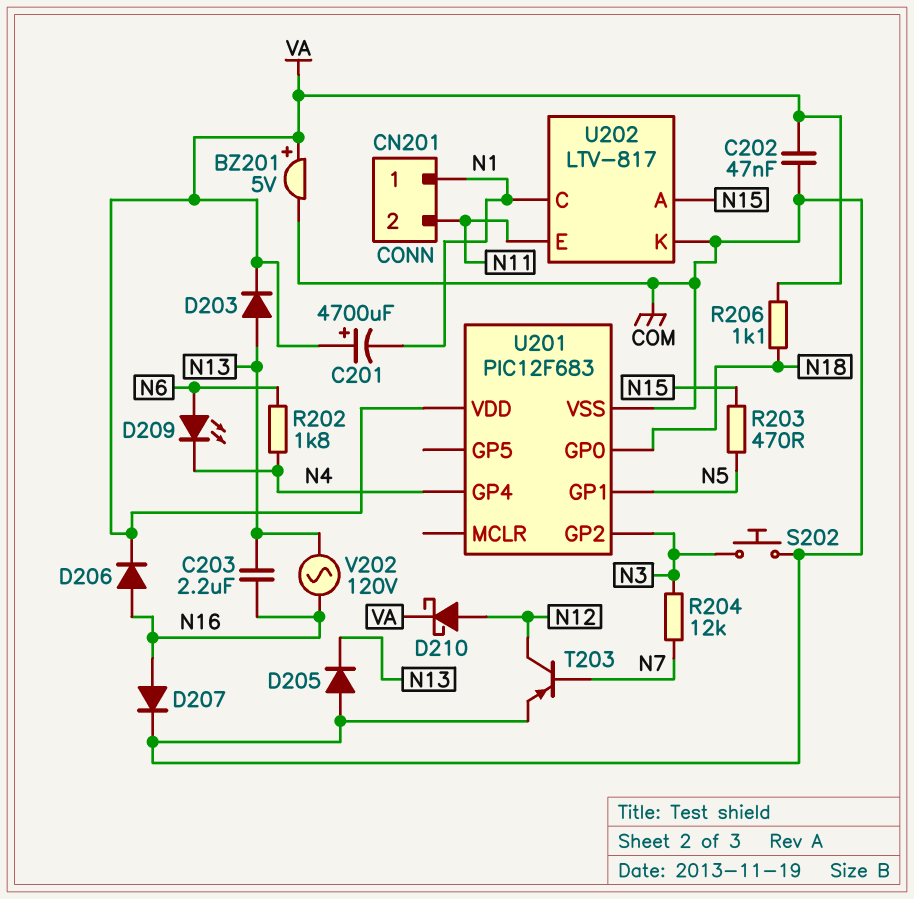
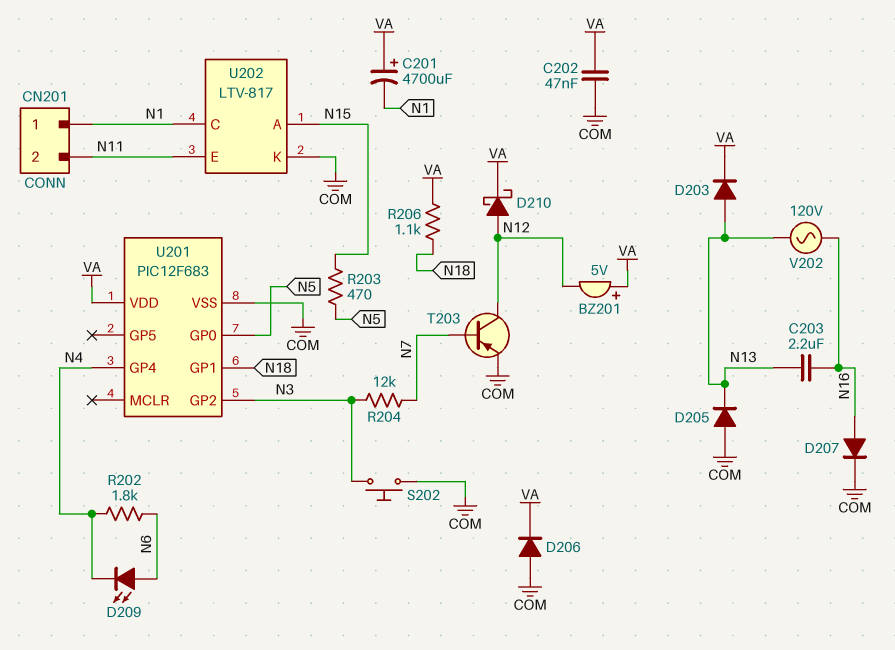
BZ201: buzzer 5V (plus VA, minus COM) -> buzzer 5V (plus VA, minus N12)
D206: diode (A N16, K VA) -> diode (A COM, K VA)
U201 pin GP0: N18 -> N5
U201 pin GP1: N5 -> N18

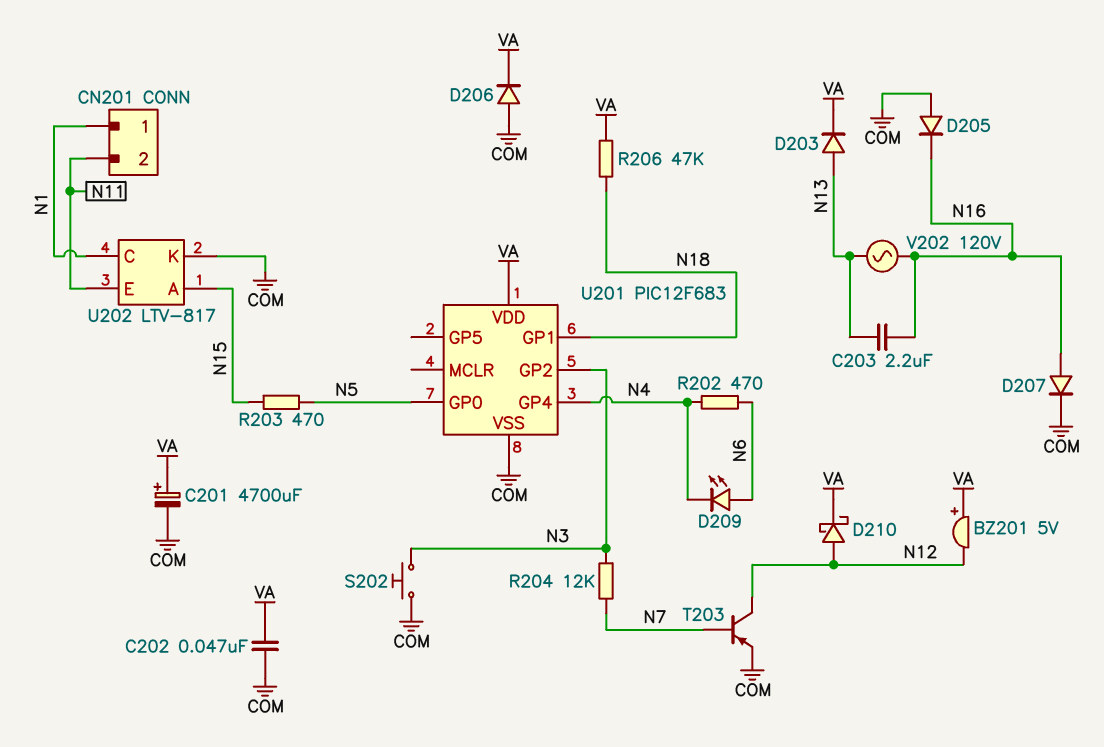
C201: 4700uF (plus VA, minus N1) -> 4700uF (plus VA, minus COM)
D205: diode (A COM, K N13) -> diode (A COM, K N16)
R202: 1.8k (N4, N6) -> 470 (N4, N6)
R206: 1.1k (N18, VA) -> 47k (N18, VA)

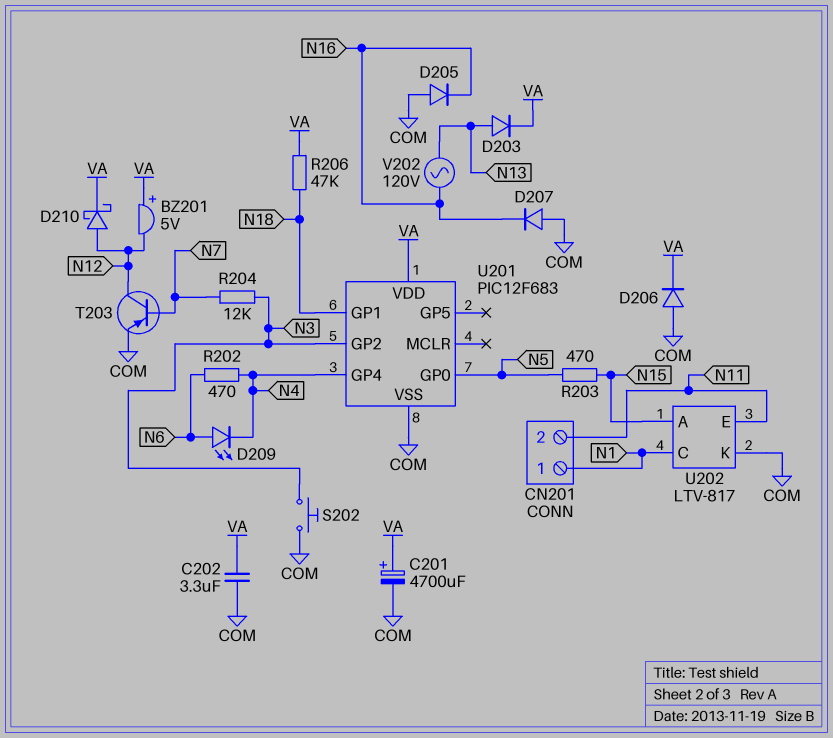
C202: 47nF (COM, VA) -> 3.3uF (COM, VA)
C203: 2.2uF (N13, N16) -> none
D207: diode (A N16, K COM) -> diode (A COM, K N16)

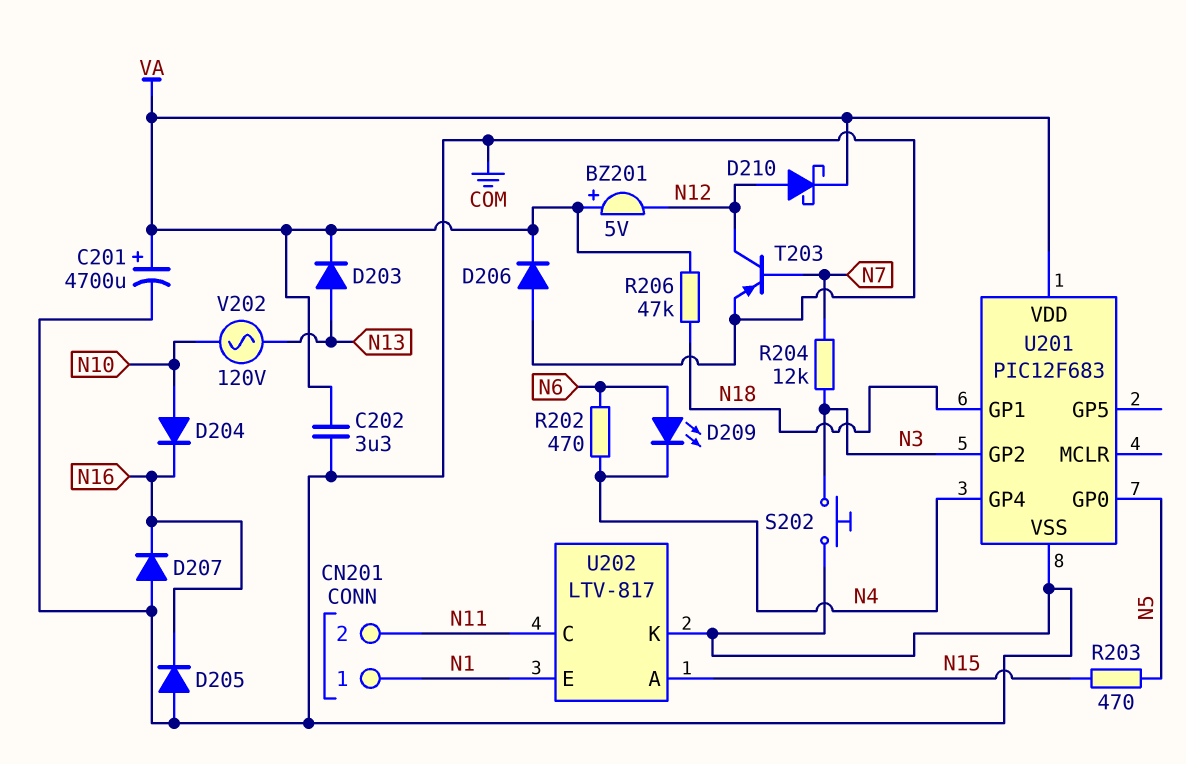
D204: none -> diode (A N10, K N16)
U202 pin C: N1 -> N11
U202 pin E: N11 -> N1
V202: AC 120V (N13, N16) -> AC 120V (N10, N13)

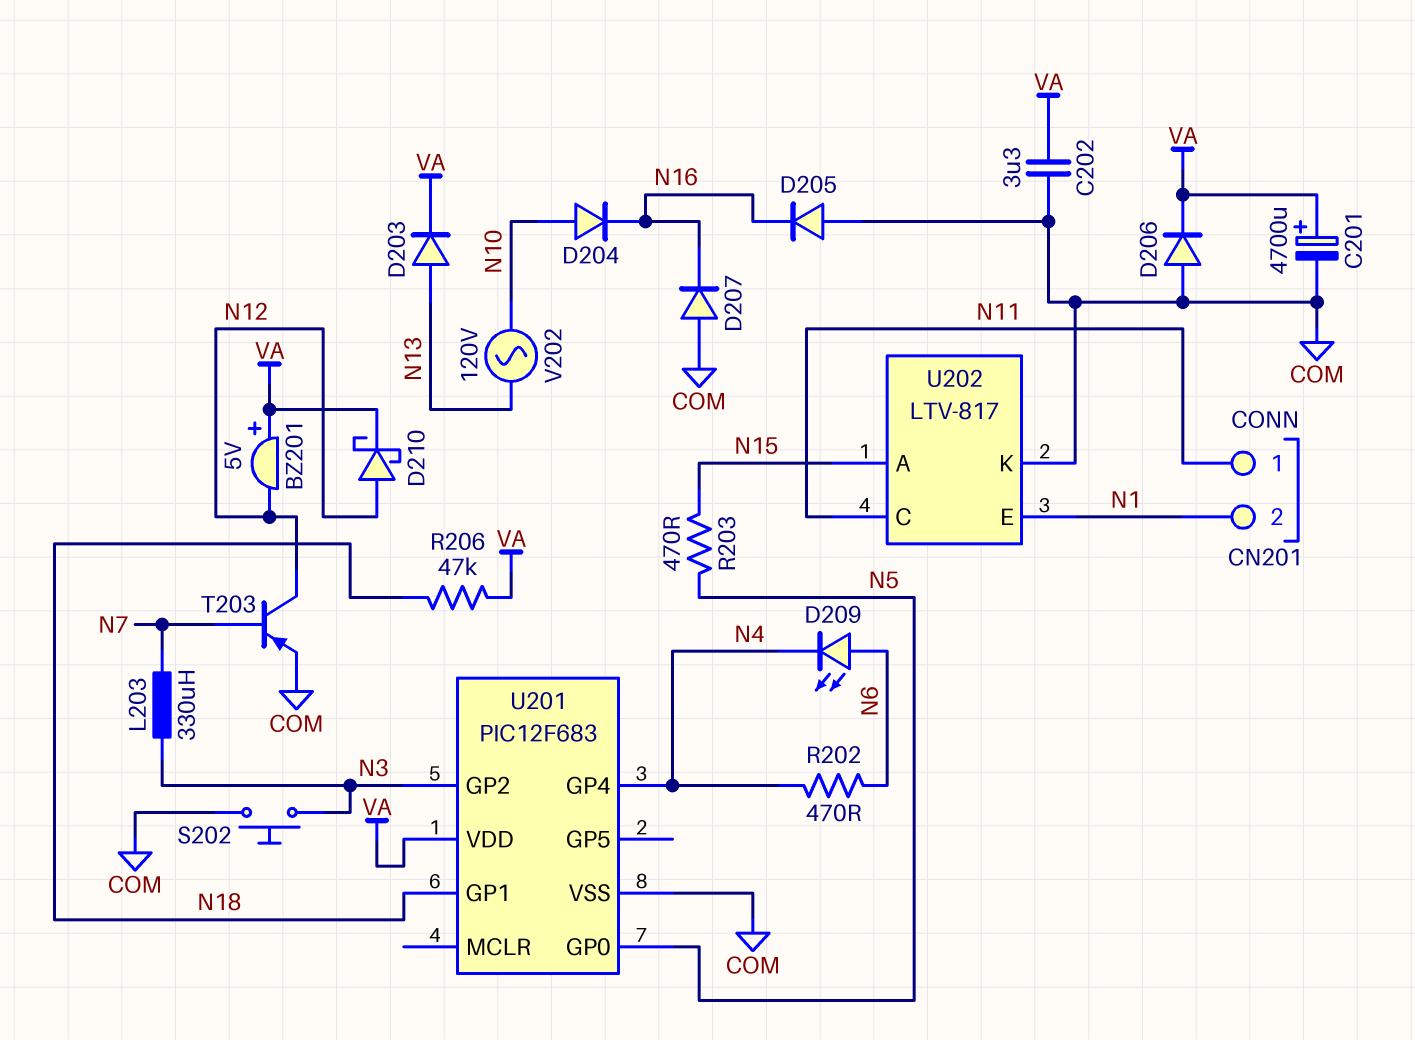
CN201 pin 1: N1 -> N11
CN201 pin 2: N11 -> N1
L203: none -> 330uH (N3, N7)
R204: 12k (N3, N7) -> none

